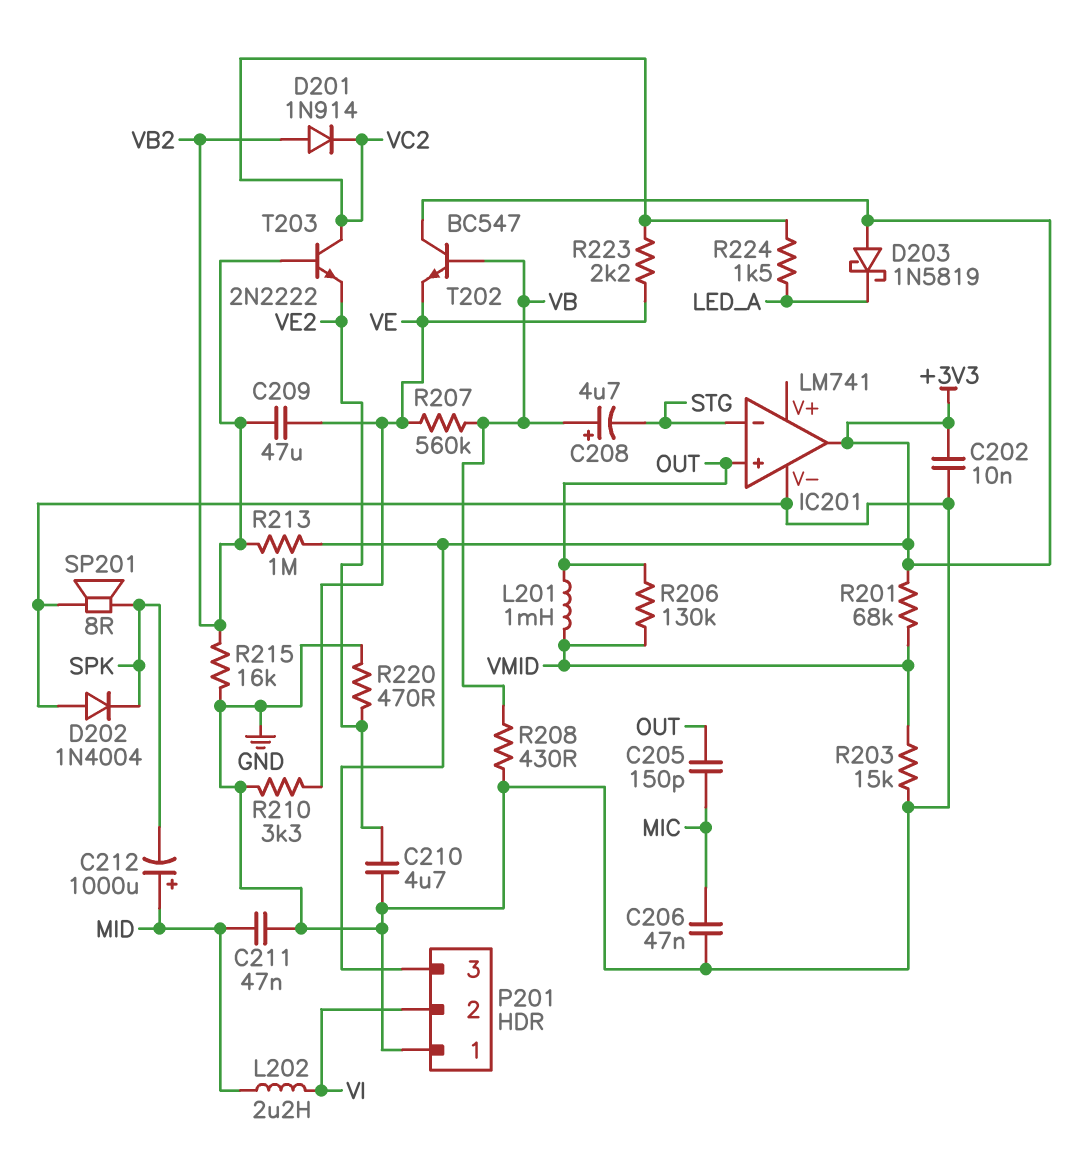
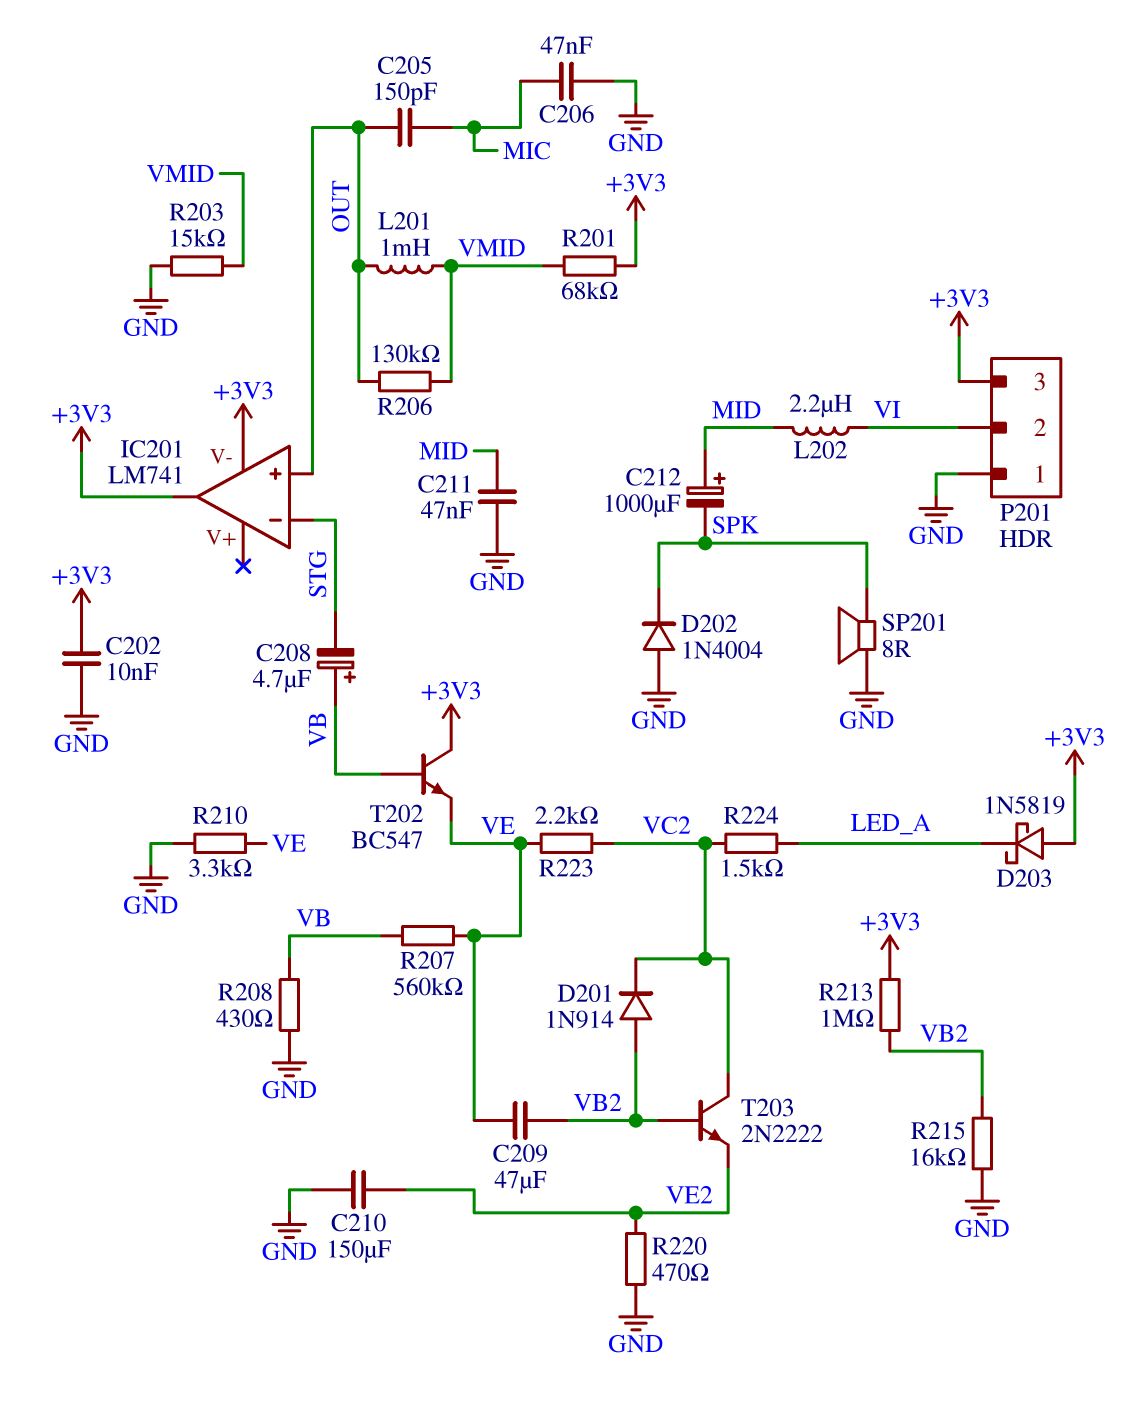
C210: 4.7uF (GND, VE2) -> 150uF (GND, VE2)
IC201 pin V-: GND -> +3V3

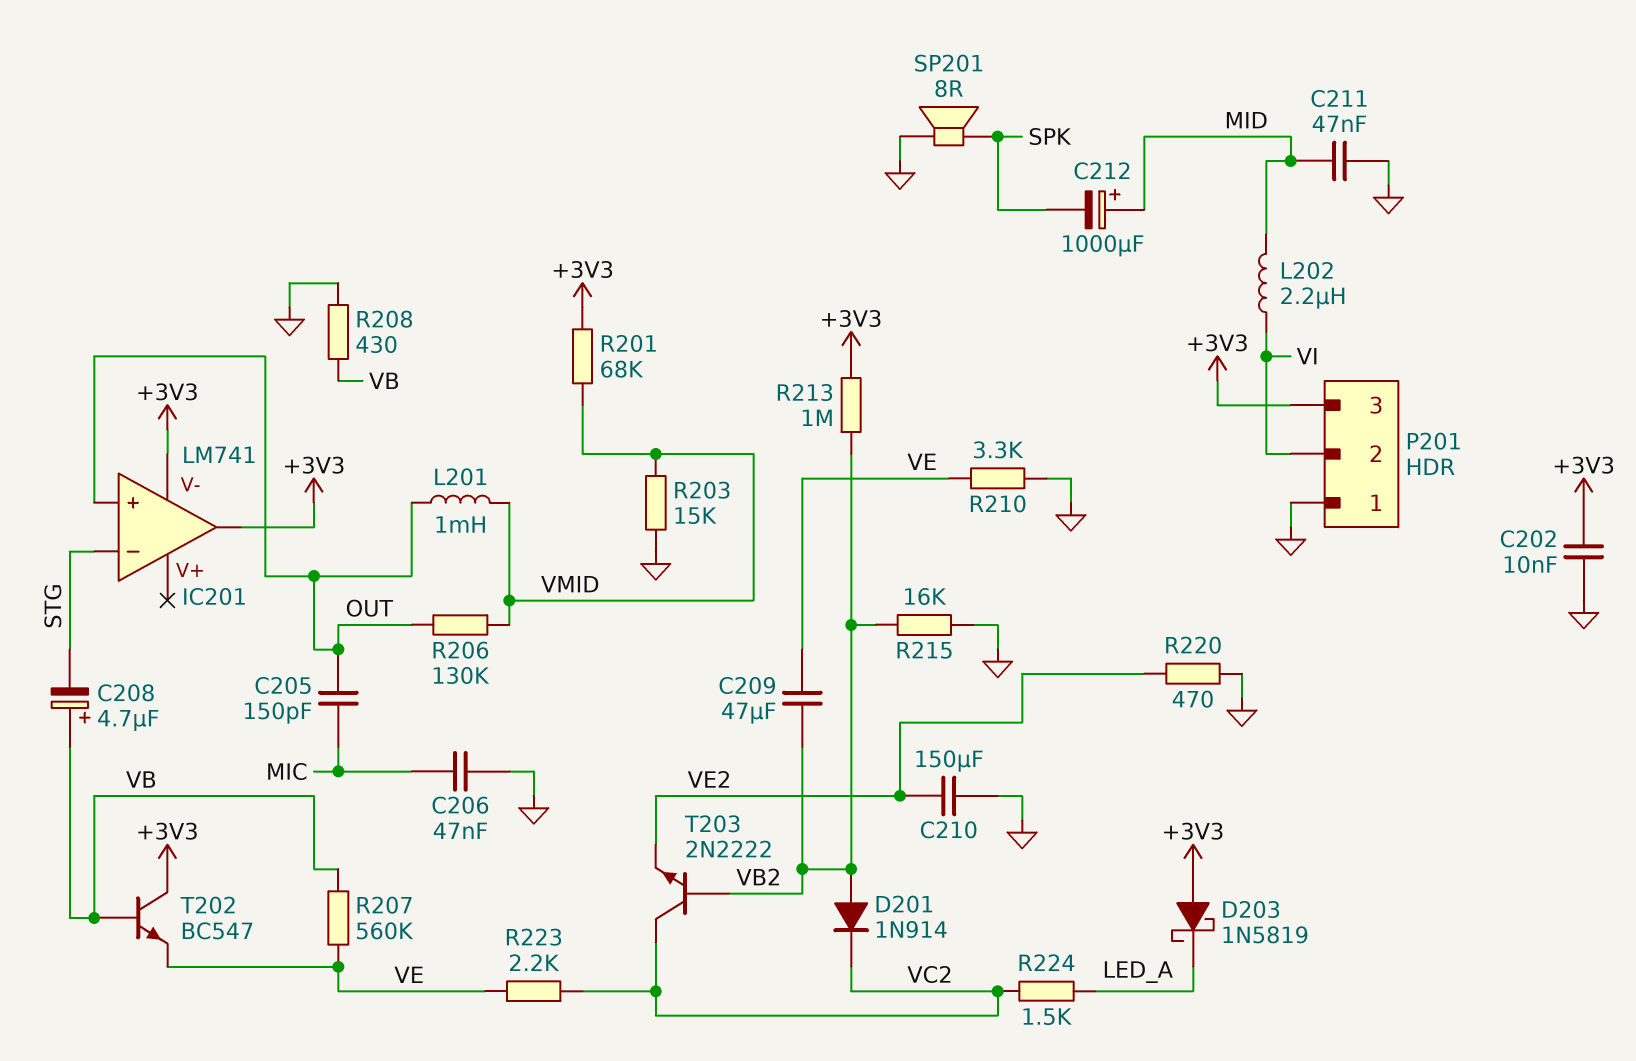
D202: diode 1N4004 (A GND, K SPK) -> none

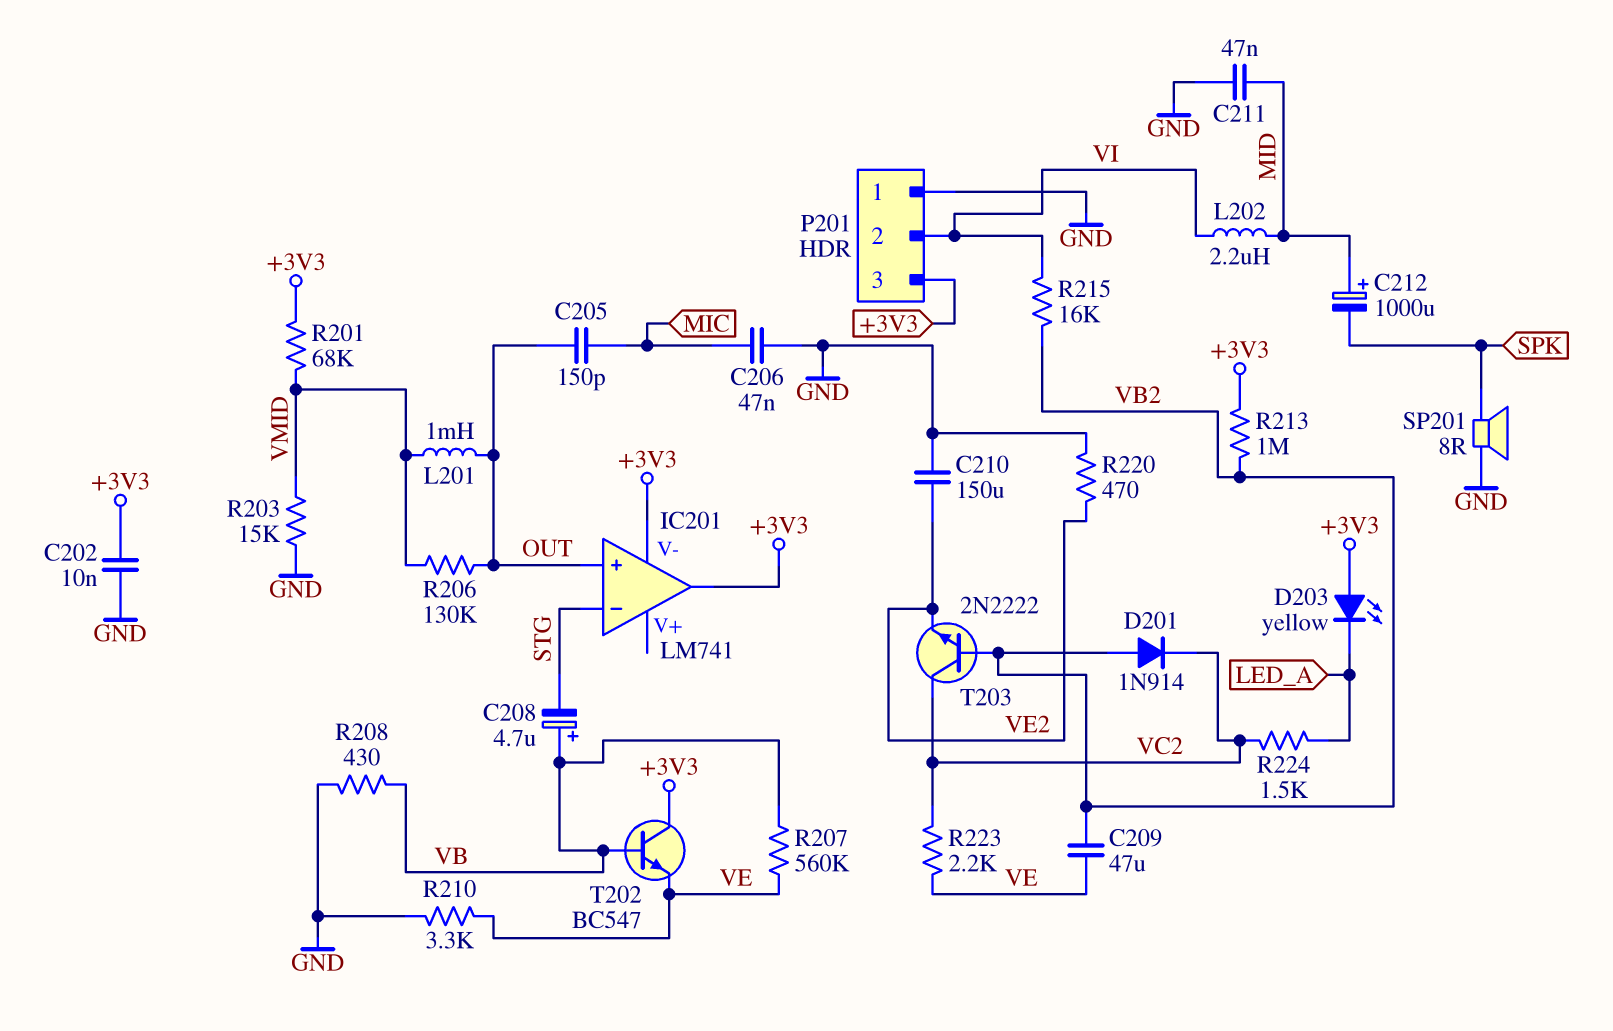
D203: schottky 1N5819 (A +3V3, K LED_A) -> LED yellow (A +3V3, K LED_A)
R215: 16k (GND, VB2) -> 16k (VB2, VI)

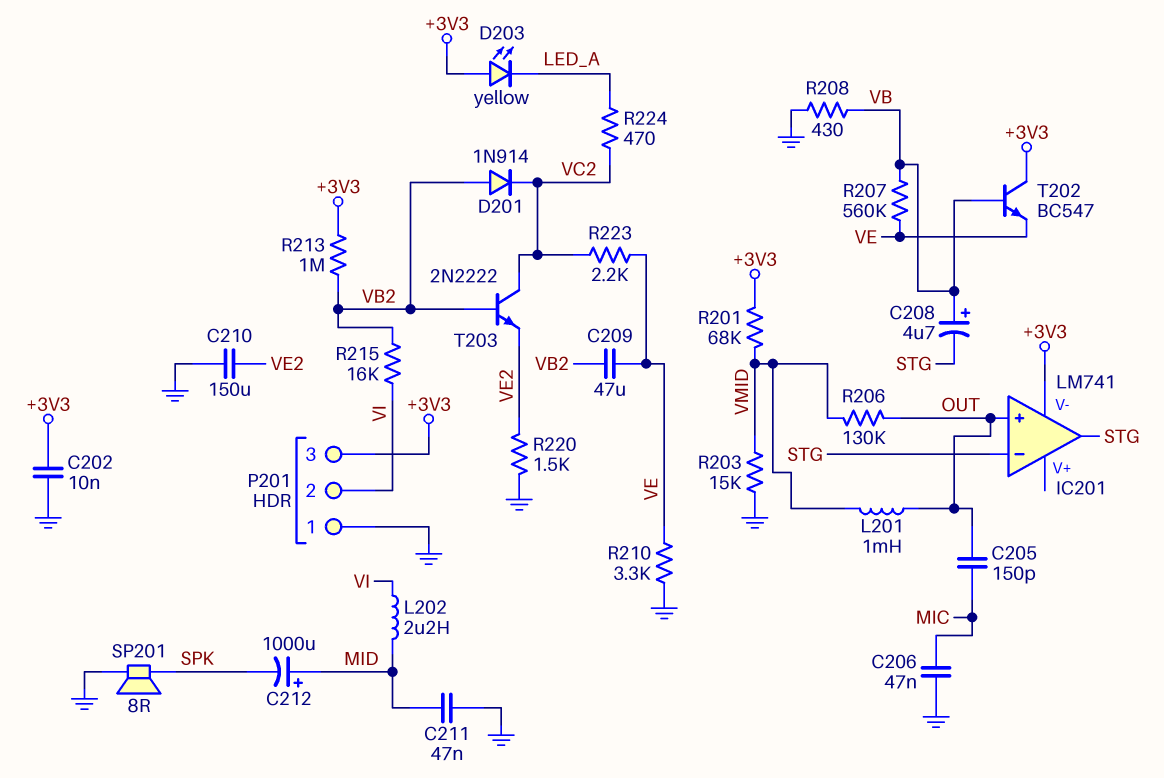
IC201 pin out: +3V3 -> STG
R220: 470 (GND, VE2) -> 1.5k (GND, VE2)
R224: 1.5k (LED_A, VC2) -> 470 (LED_A, VC2)

